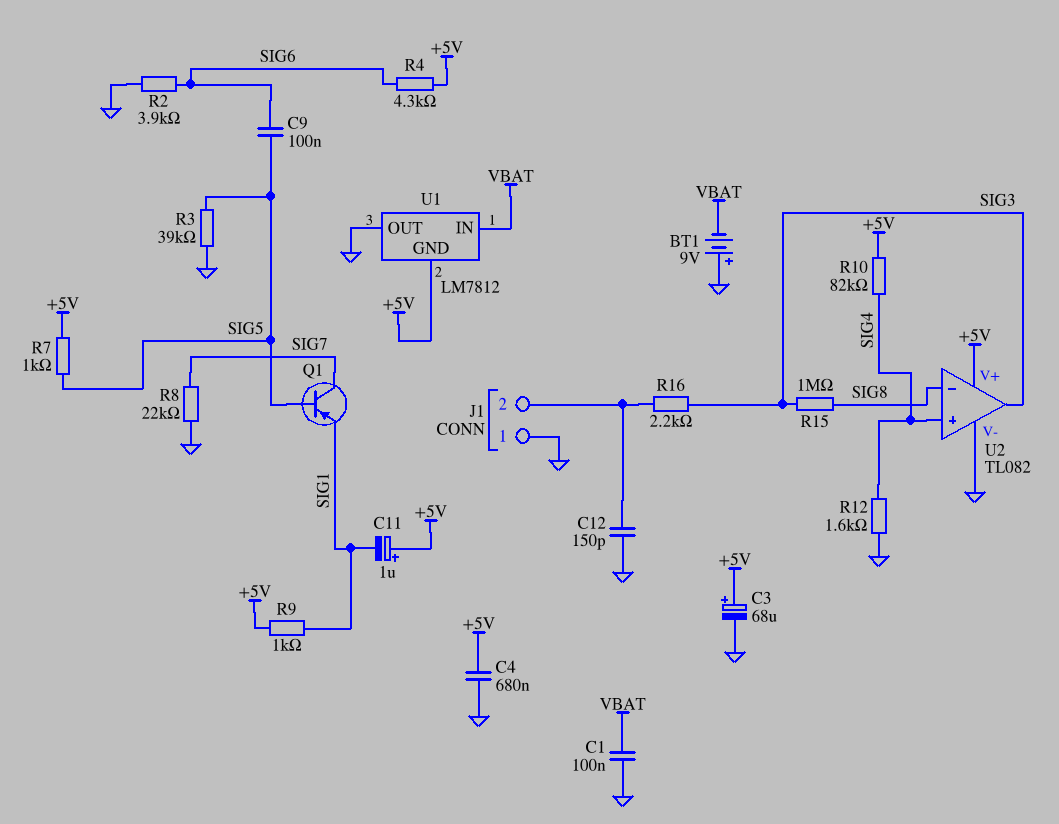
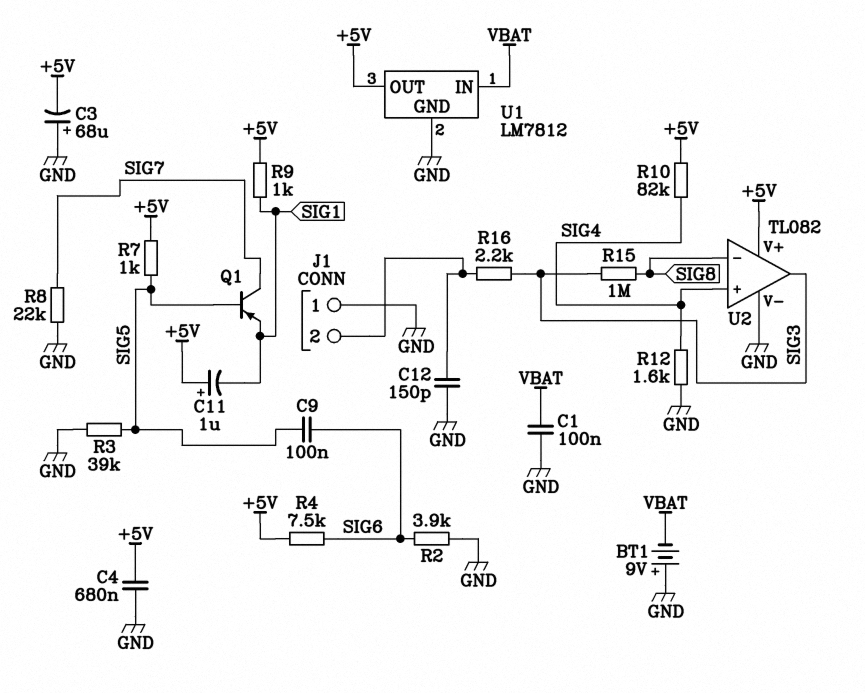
C3: 68uF (plus +5V, minus GND) -> 68uF (plus GND, minus +5V)
R4: 4.3k (+5V, SIG6) -> 7.5k (+5V, SIG6)
U1 pin GND: +5V -> GND
U1 pin OUT: GND -> +5V

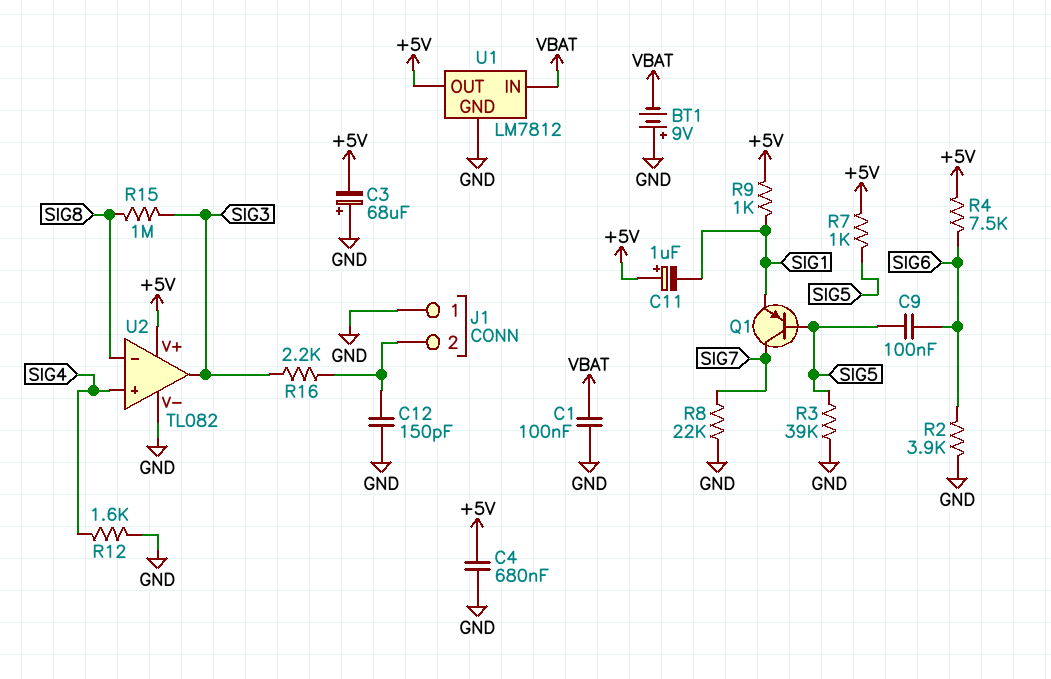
R10: 82k (+5V, SIG4) -> none

